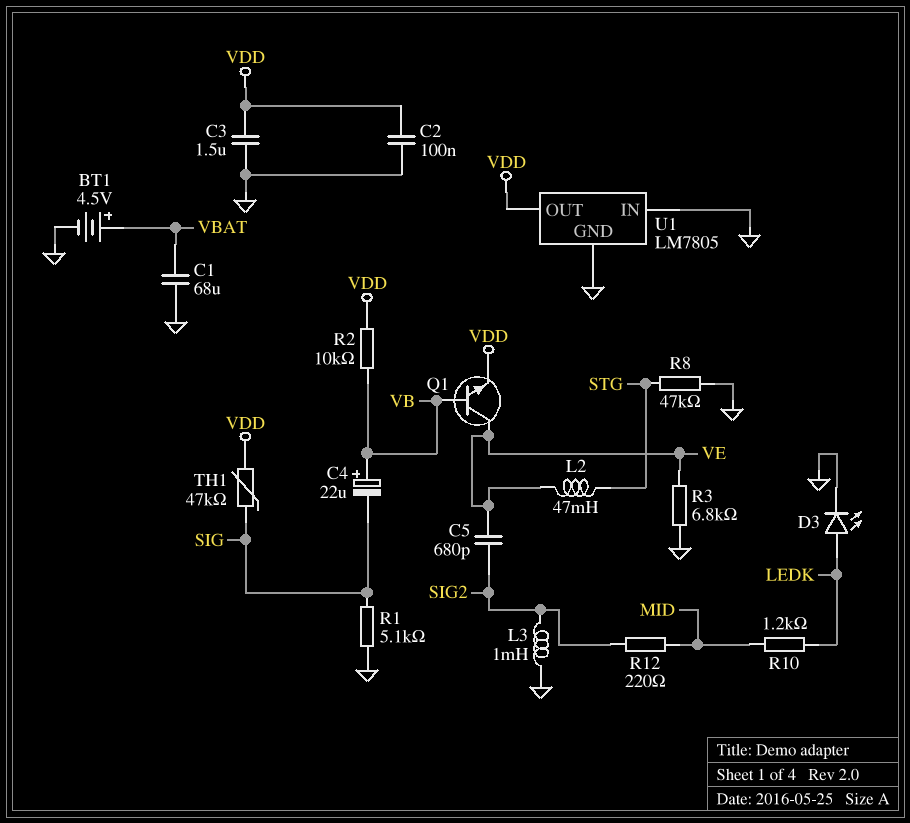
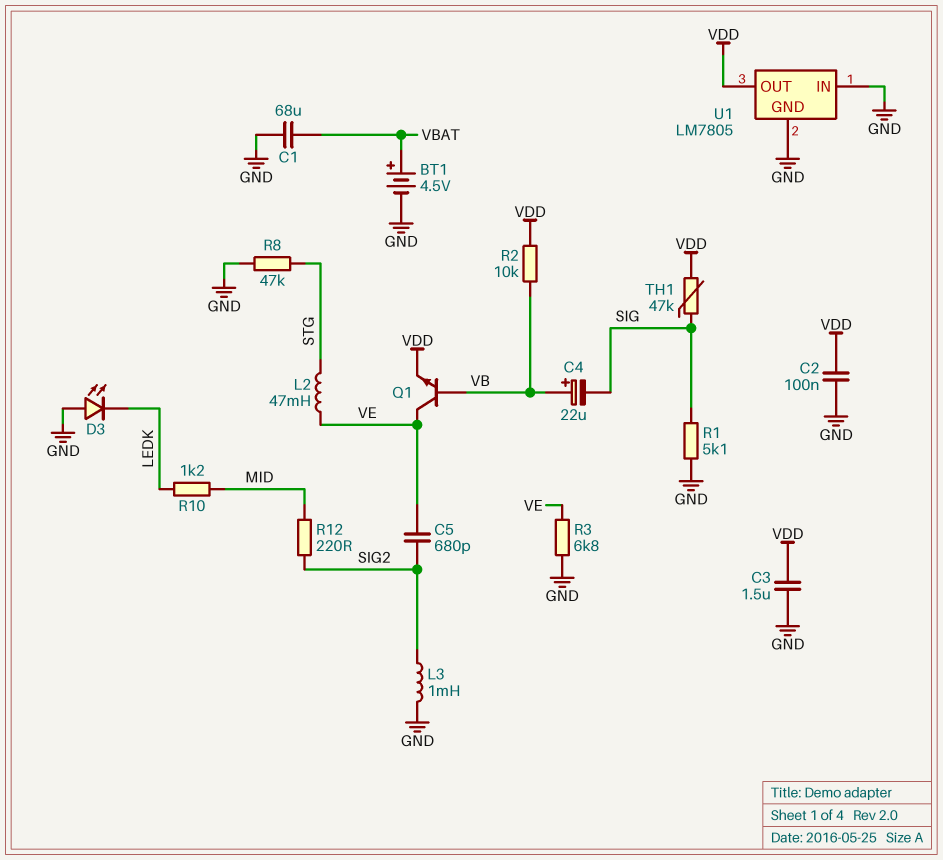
D3: LED (A LEDK, K GND) -> LED (A GND, K LEDK)

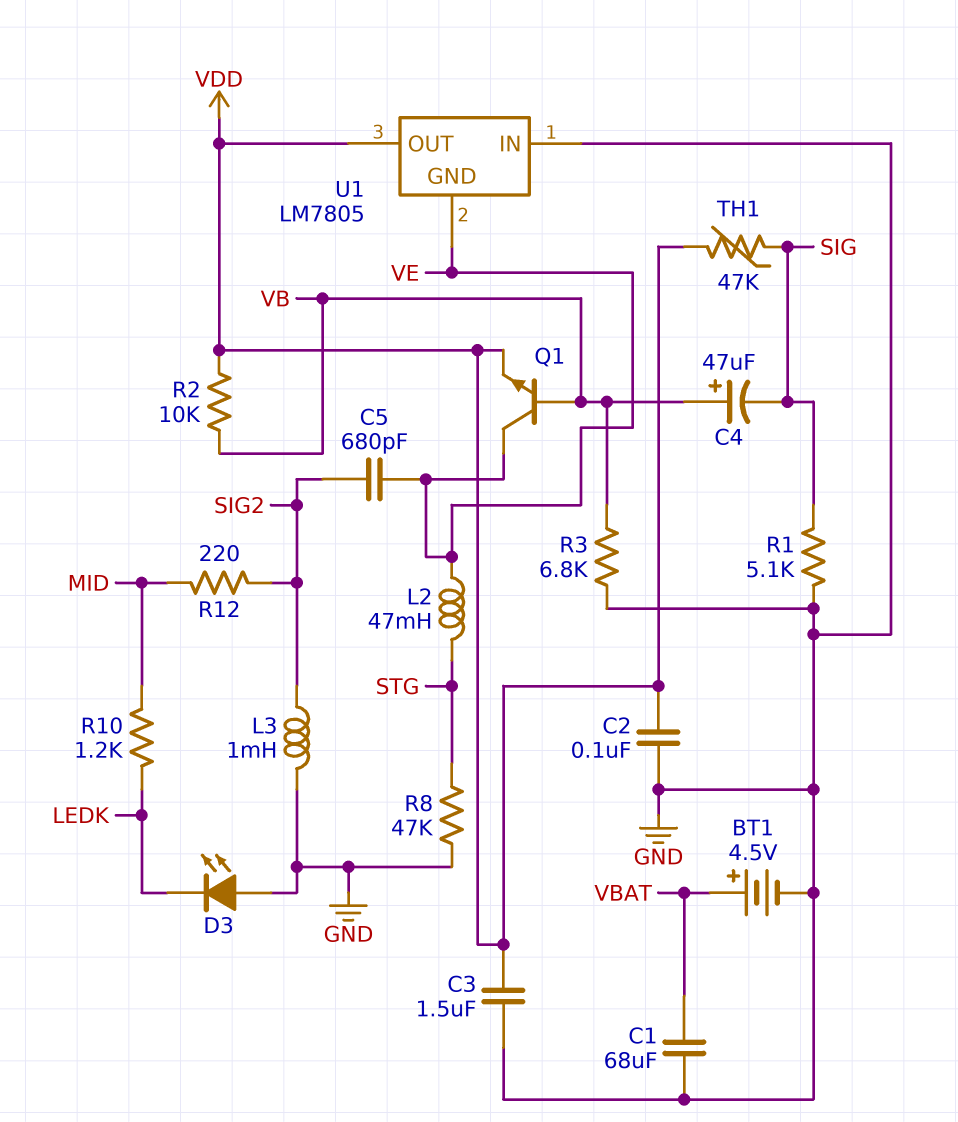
C4: 22uF (plus VB, minus SIG) -> 47uF (plus VB, minus SIG)
R3: 6.8k (GND, VE) -> 6.8k (GND, VB)
U1 pin GND: GND -> VE

